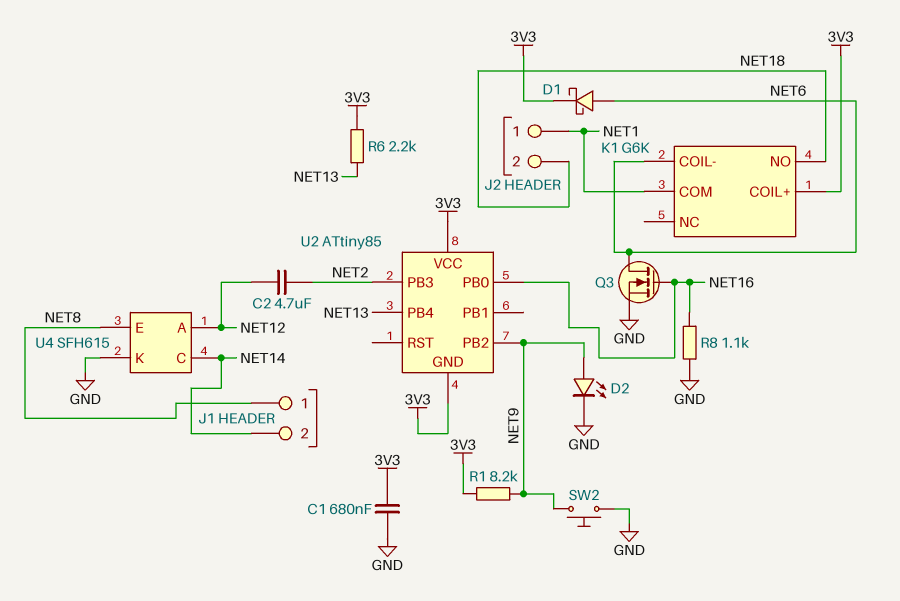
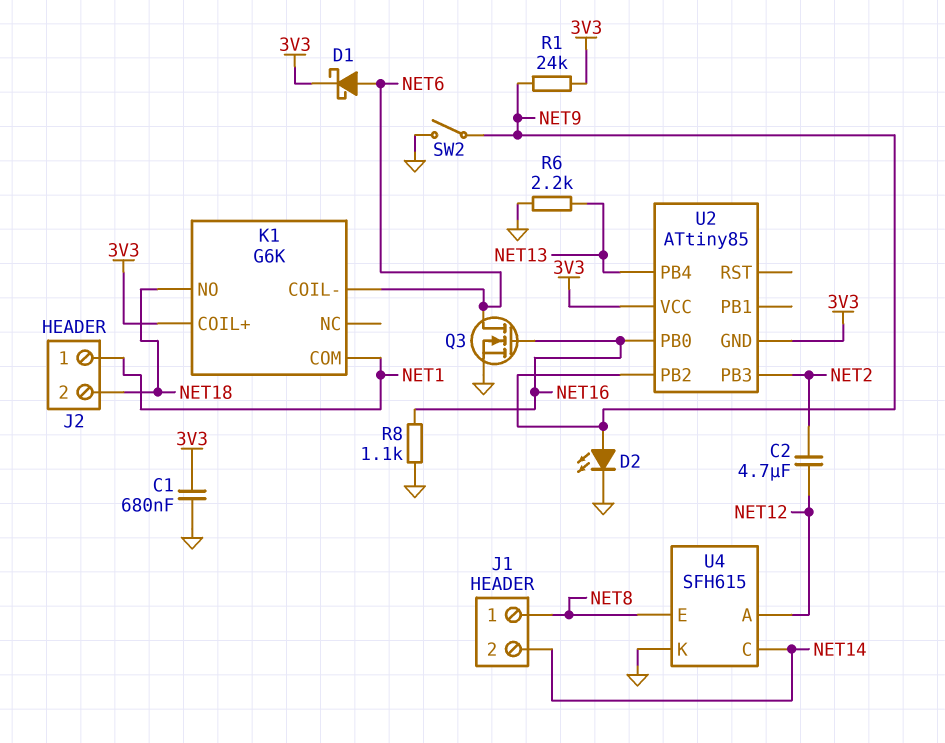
R1: 8.2k (3V3, NET9) -> 24k (3V3, NET9)
R6: 2.2k (3V3, NET13) -> 2.2k (GND, NET13)
SW2: button (GND, NET9) -> switch (GND, NET9)

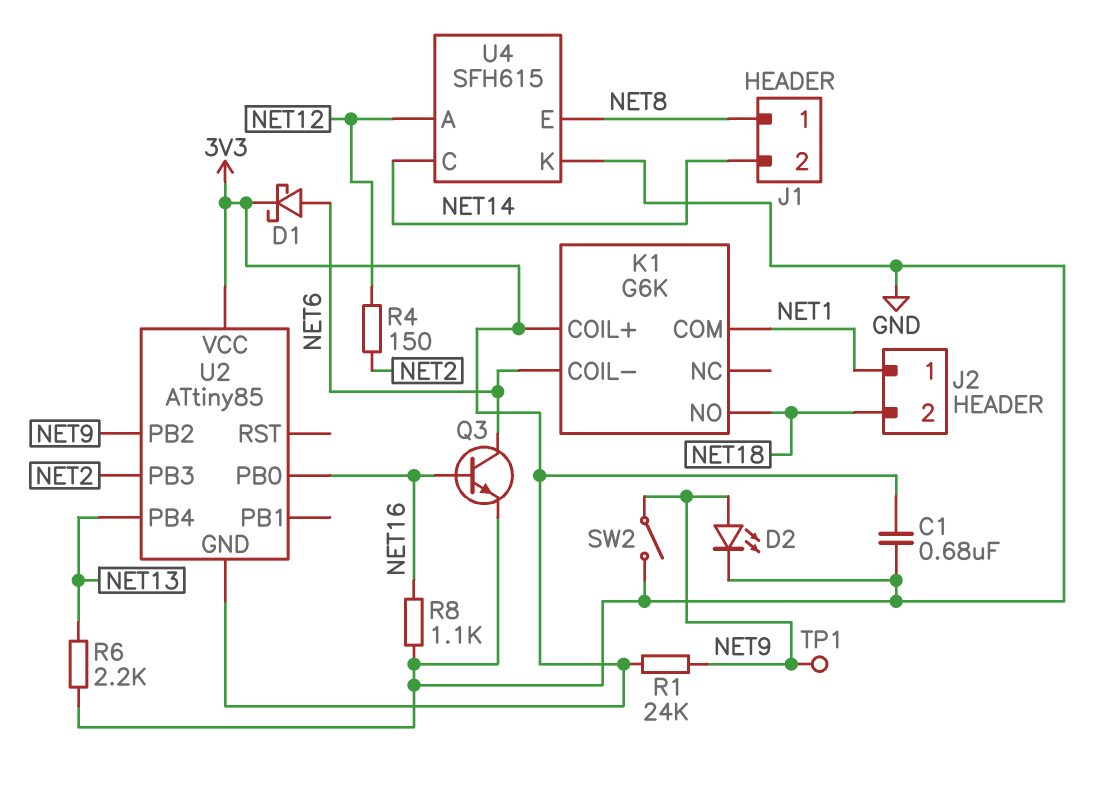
C2: 4.7uF (NET2, NET12) -> none
Q3: NMOS (G NET16, D NET6, S GND) -> NPN (B NET16, C NET6, E GND)
R4: none -> 150 (NET2, NET12)
TP1: none -> test point (NET9)

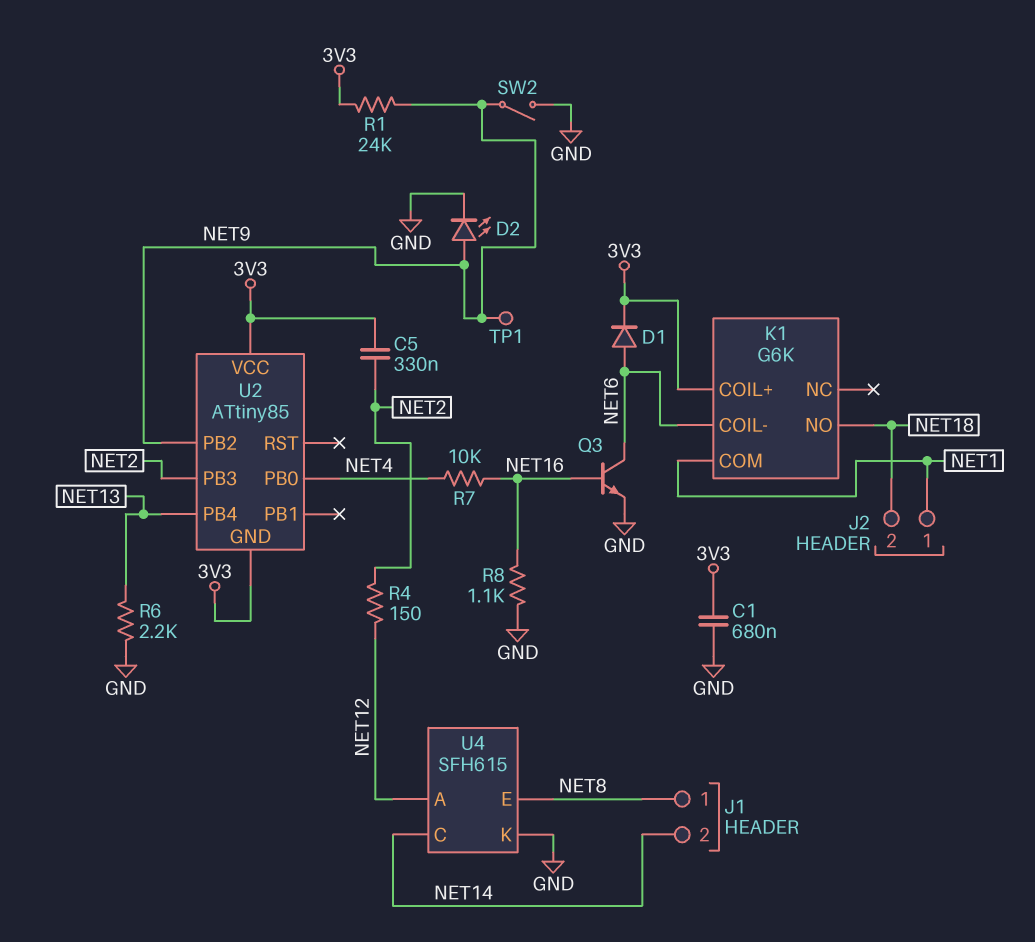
C5: none -> 330nF (3V3, NET2)
D1: schottky (A NET6, K 3V3) -> diode (A NET6, K 3V3)
R7: none -> 10k (NET4, NET16)
U2 pin PB0: NET16 -> NET4

